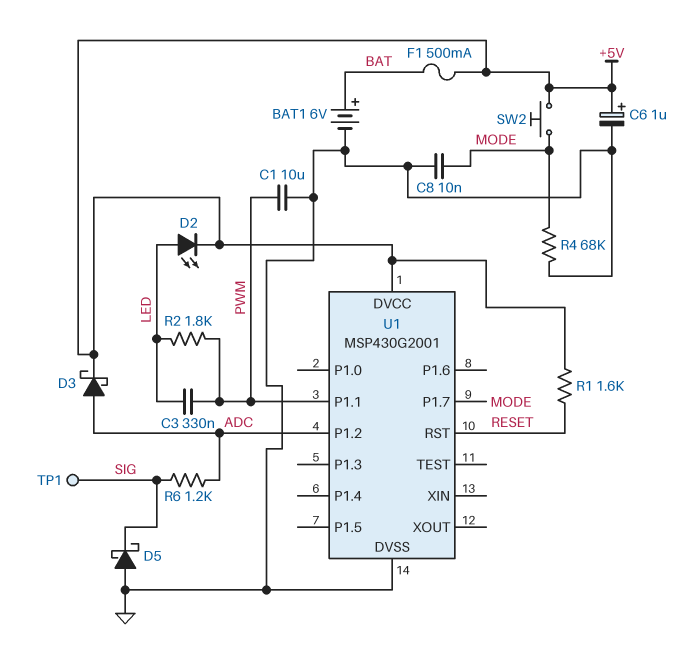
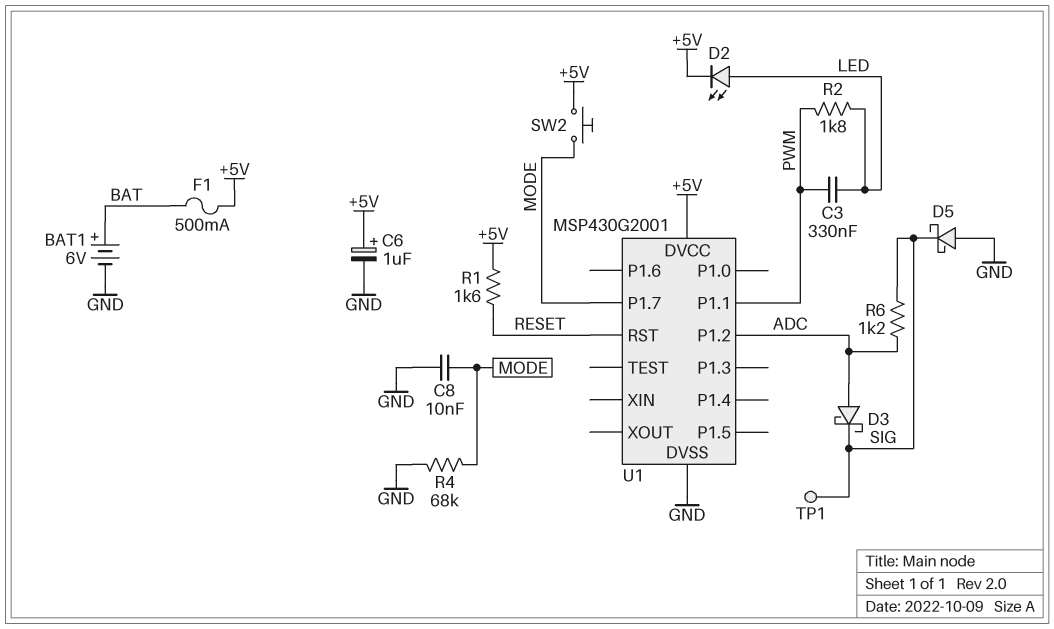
C1: 10uF (GND, PWM) -> none
D3: schottky (A ADC, K +5V) -> schottky (A ADC, K SIG)

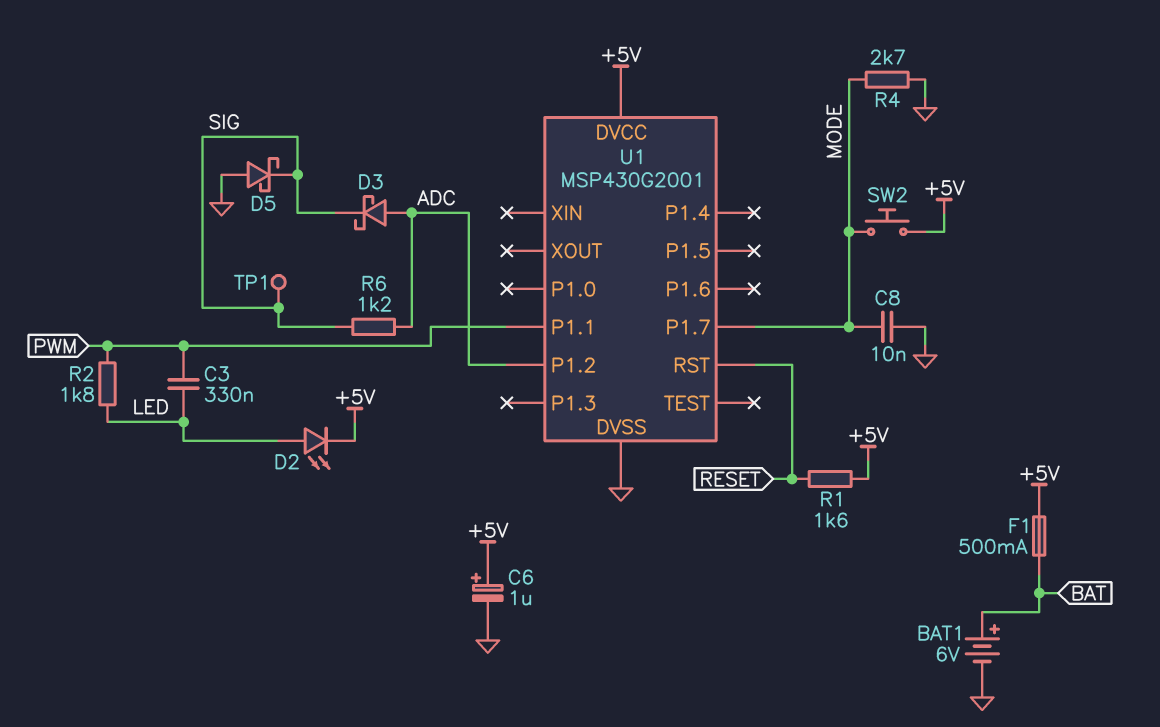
R4: 68k (GND, MODE) -> 2.7k (GND, MODE)

